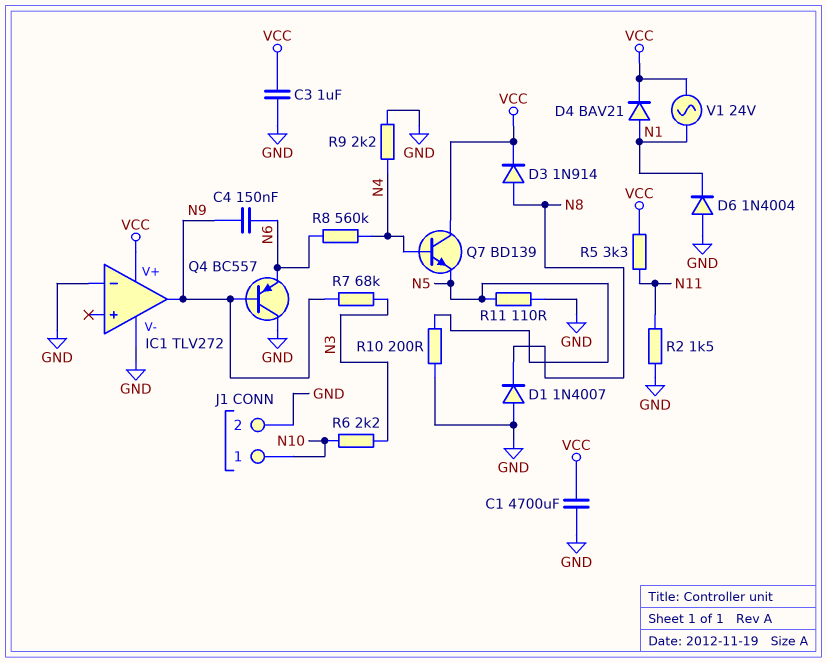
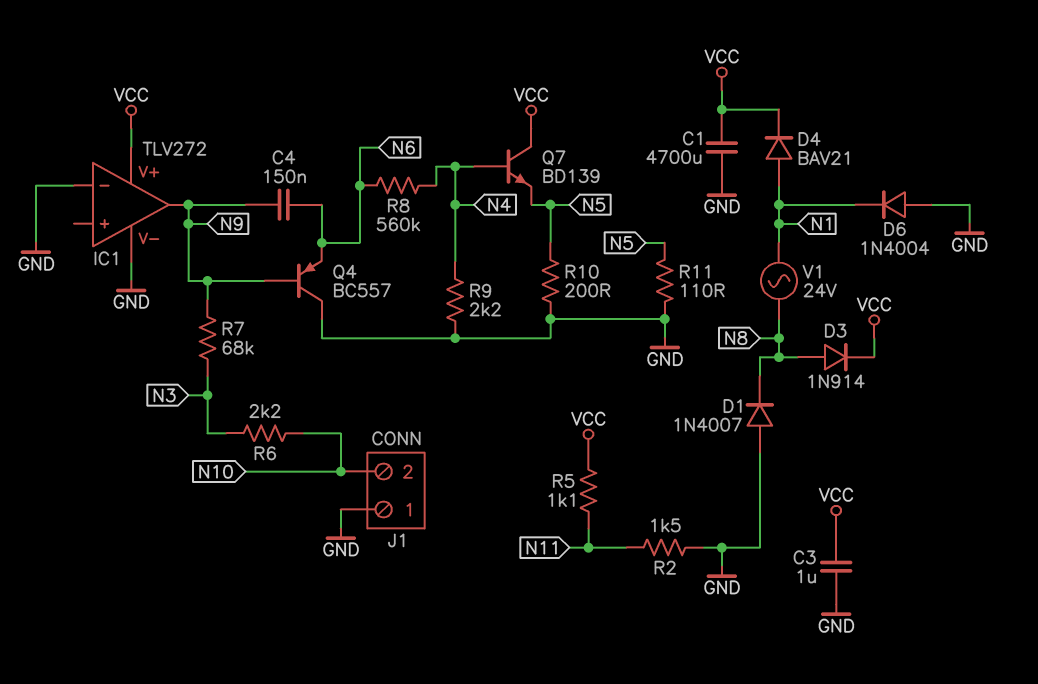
J1 pin 1: N10 -> GND
J1 pin 2: GND -> N10
R5: 3.3k (N11, VCC) -> 1.1k (N11, VCC)
V1: AC 24V (N1, VCC) -> AC 24V (N1, N8)

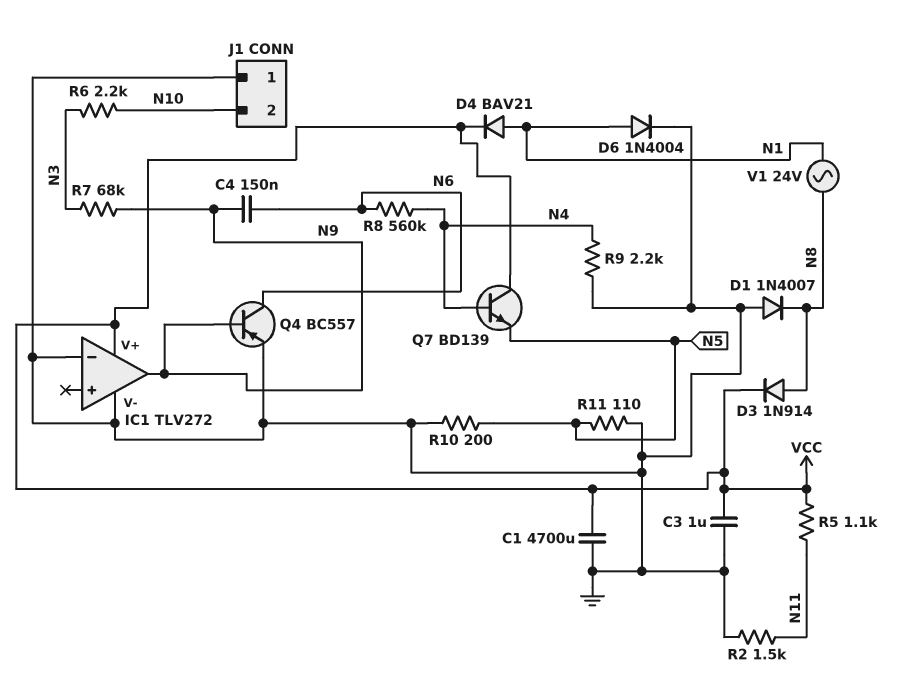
D6: diode 1N4004 (A GND, K N1) -> diode 1N4004 (A N1, K GND)
Q4: PNP BC557 (B N9, C GND, E N6) -> PNP BC557 (B N9, C N6, E GND)

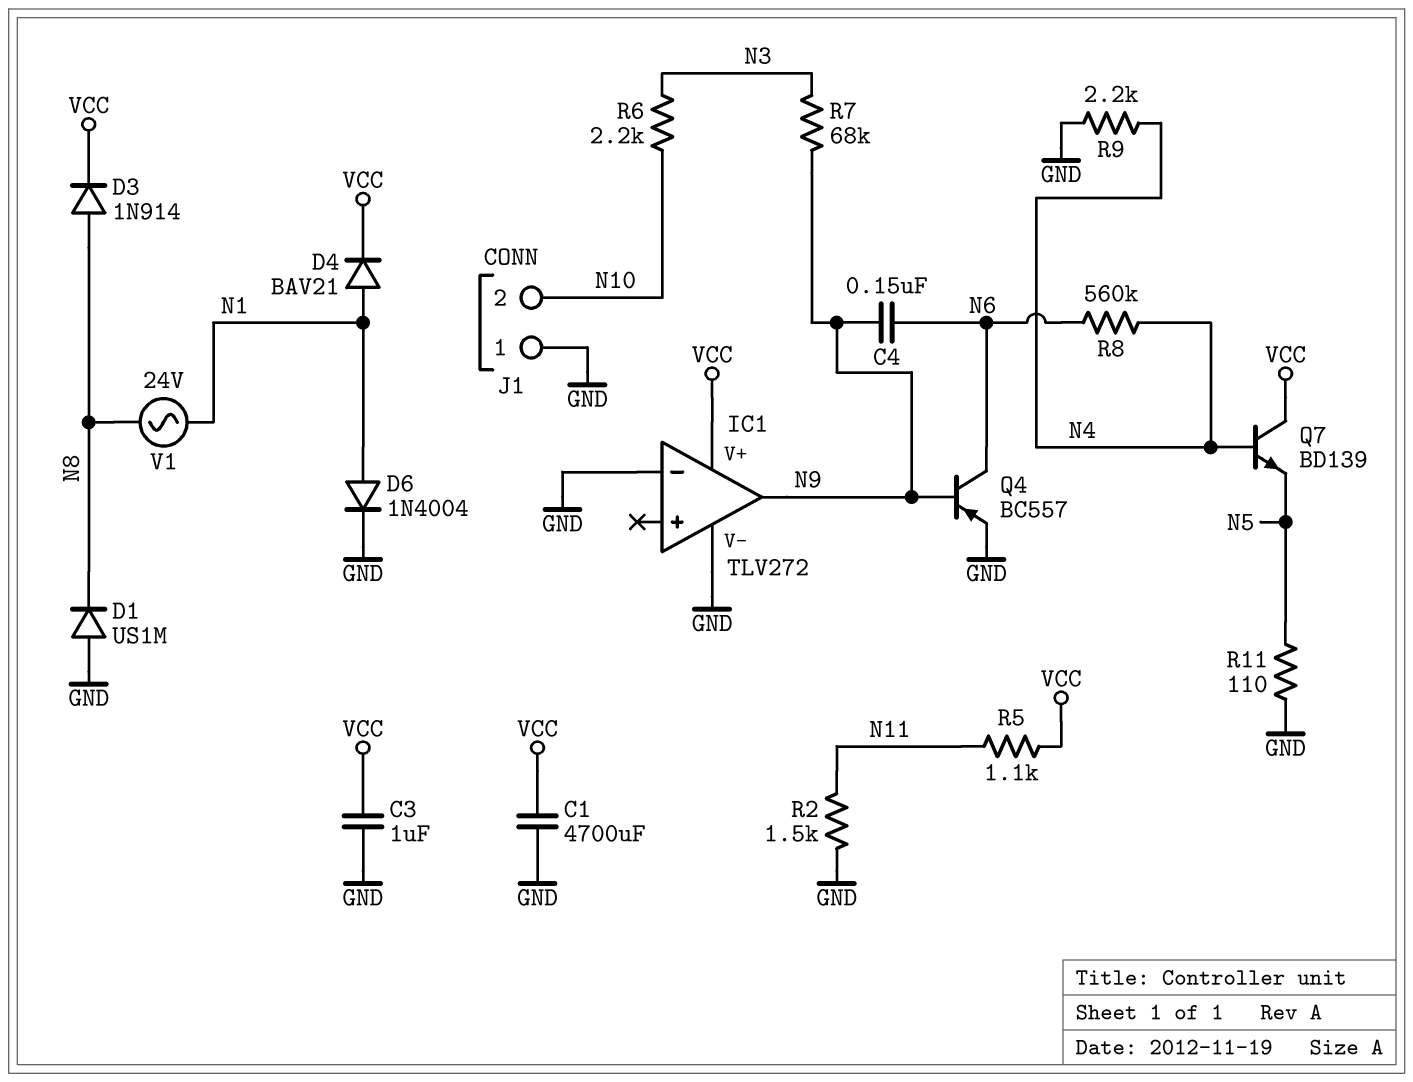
D1: diode 1N4007 (A GND, K N8) -> diode US1M (A GND, K N8)
R10: 200 (GND, N5) -> none

